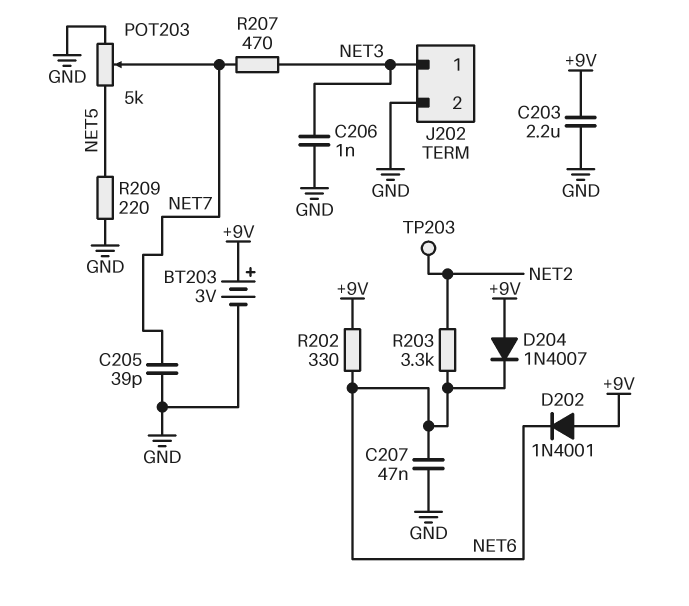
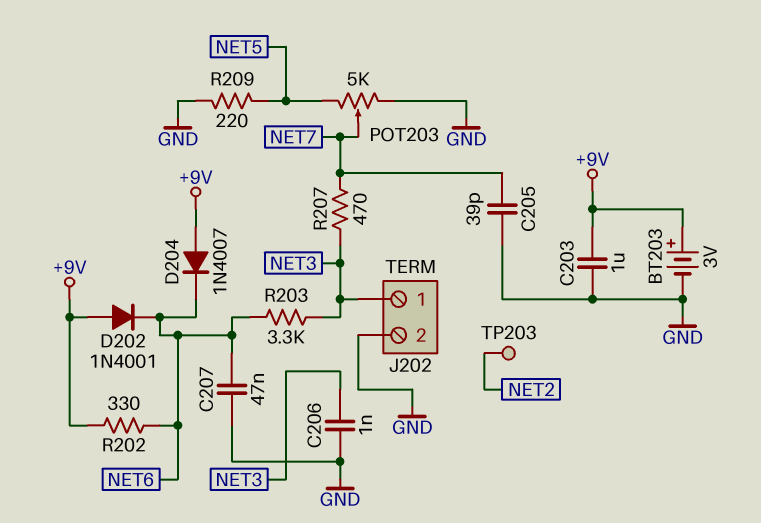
C203: 2.2uF (+9V, GND) -> 1uF (+9V, GND)
R203: 3.3k (NET2, NET6) -> 3.3k (NET3, NET6)

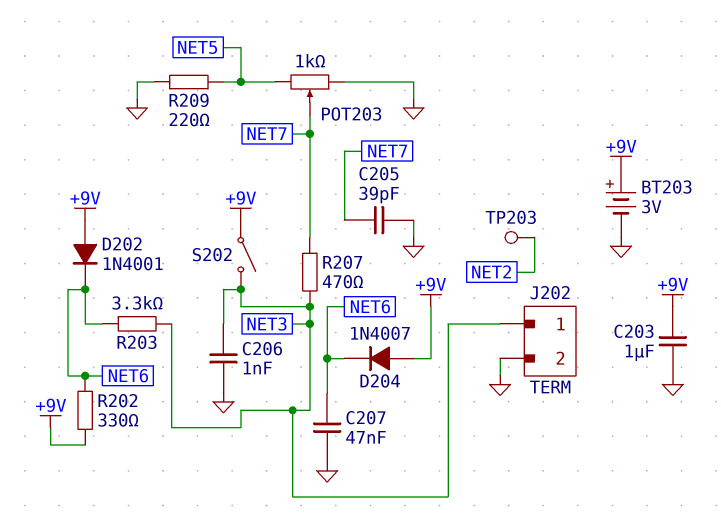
POT203: 5k (GND, NET5, wiper NET7) -> 1k (GND, NET5, wiper NET7)
S202: none -> switch (+9V, NET3)

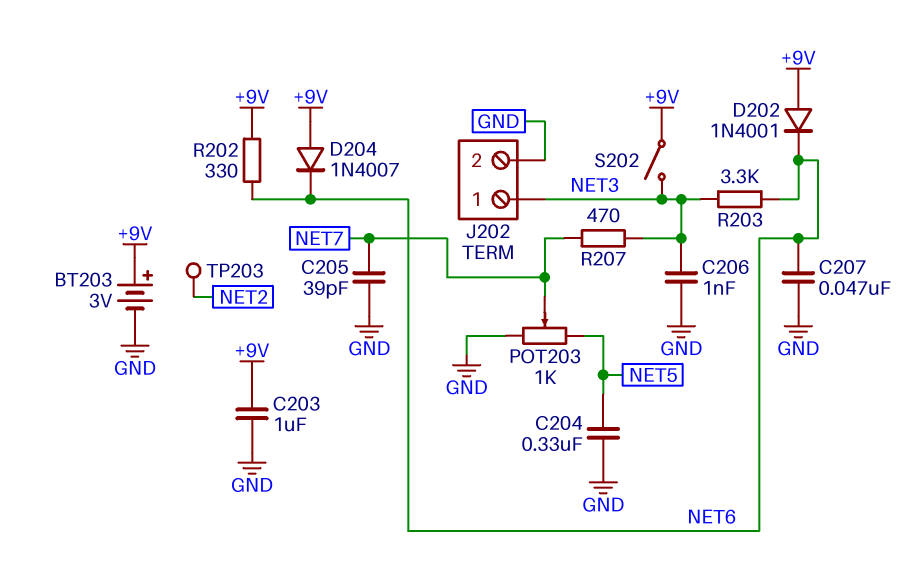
C204: none -> 330nF (GND, NET5)
R209: 220 (GND, NET5) -> none

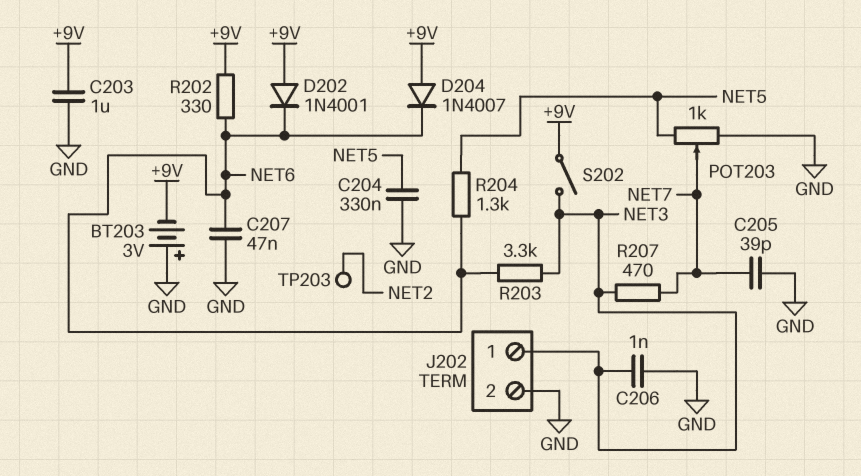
BT203: 3V (plus +9V, minus GND) -> 3V (plus GND, minus +9V)
R204: none -> 1.3k (NET5, NET6)

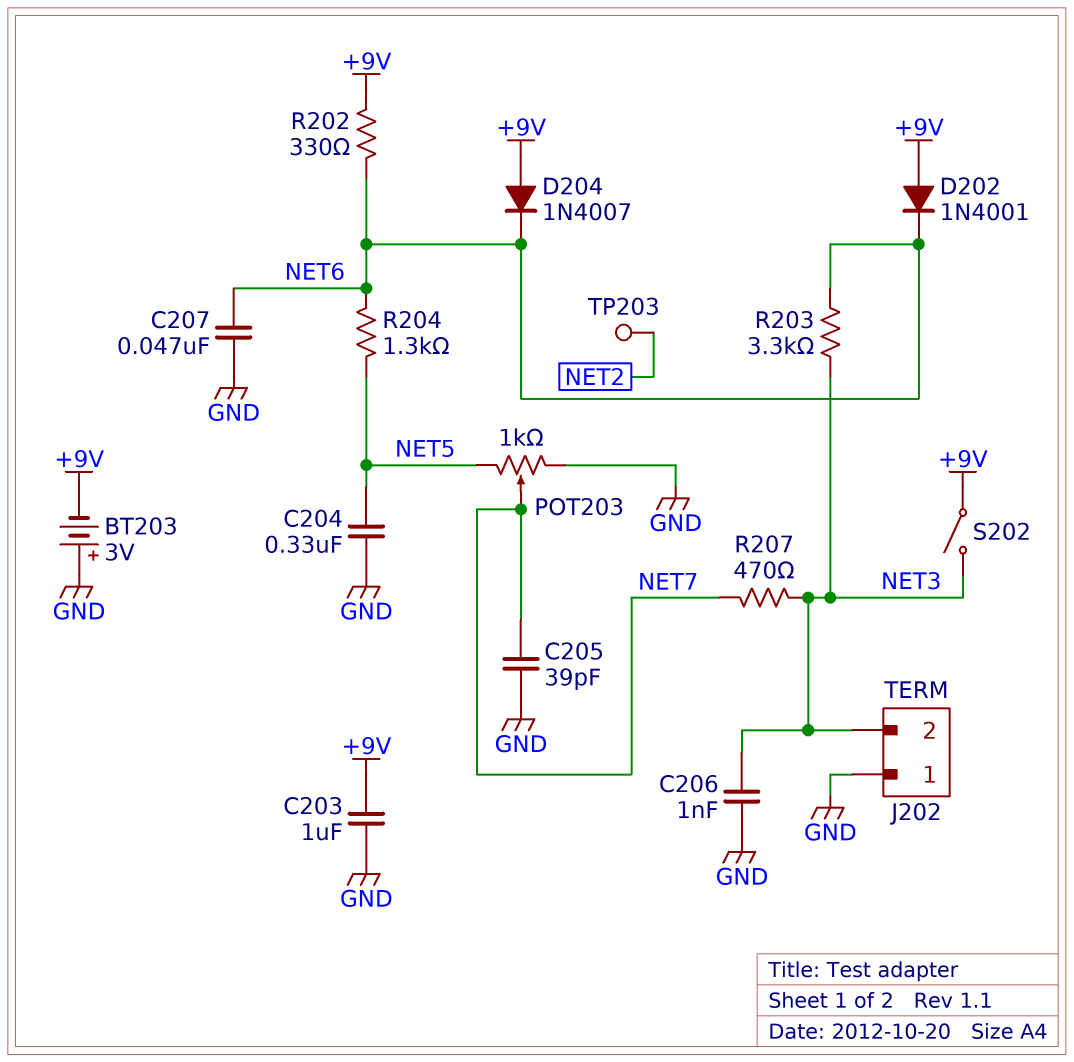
J202 pin 1: NET3 -> GND
J202 pin 2: GND -> NET3

